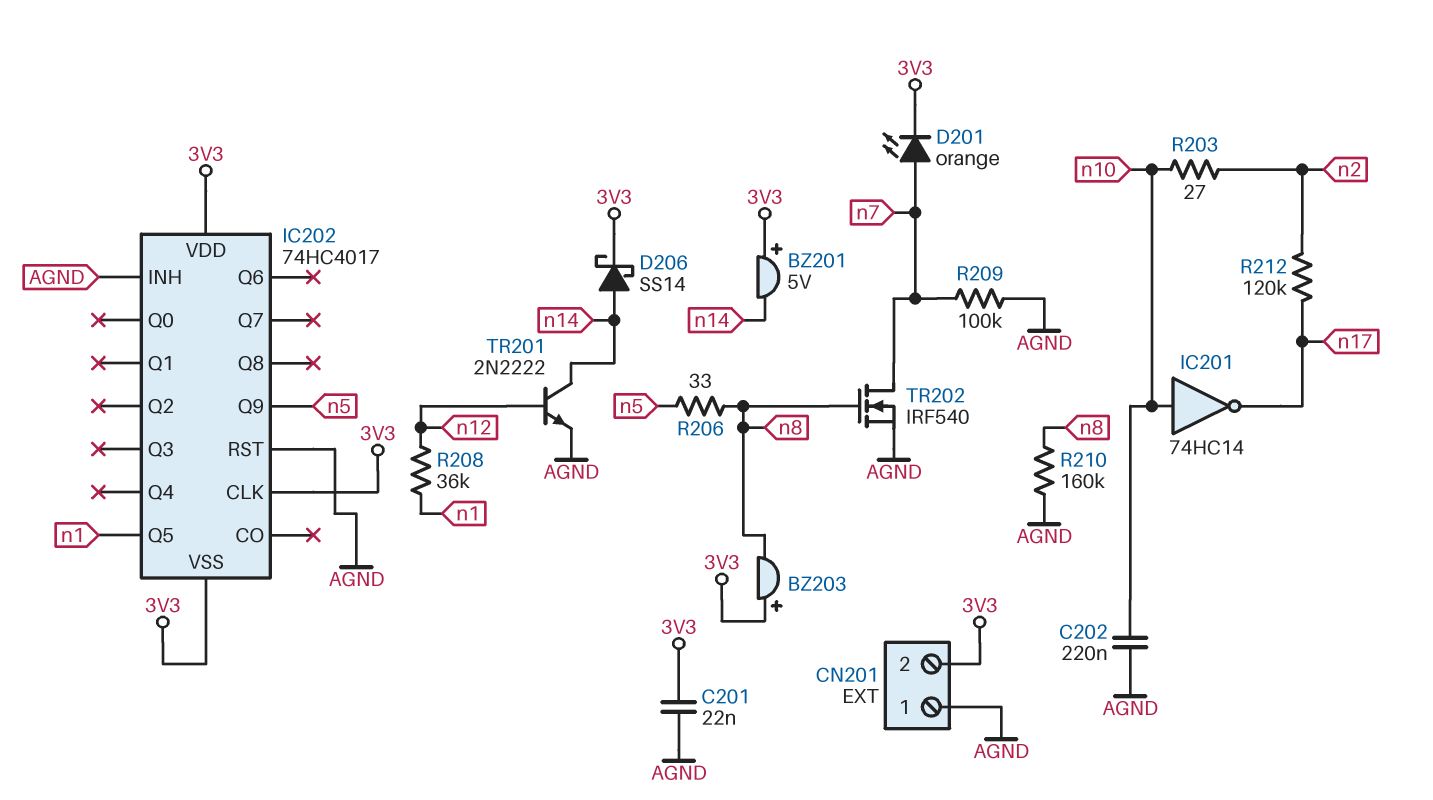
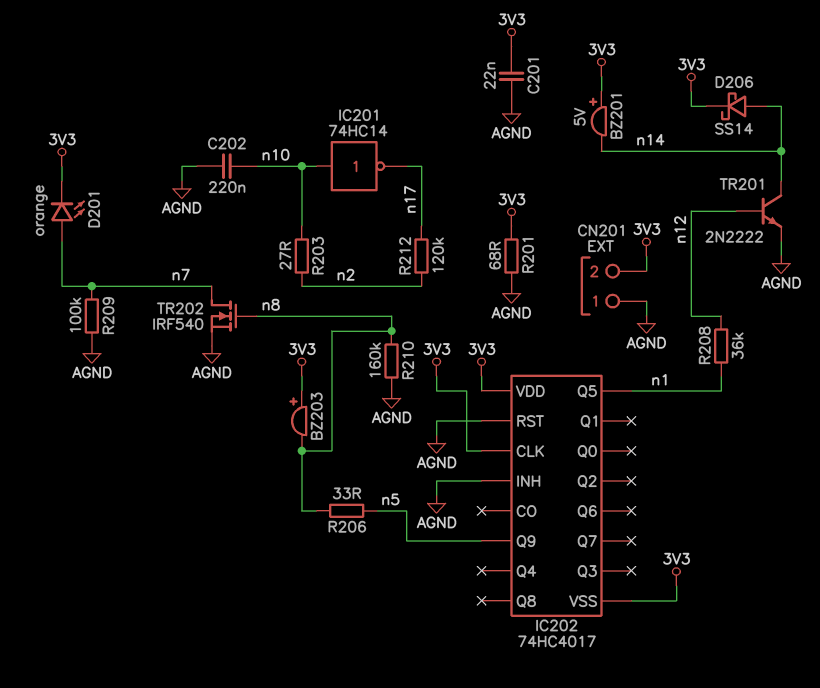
R201: none -> 68 (3V3, AGND)

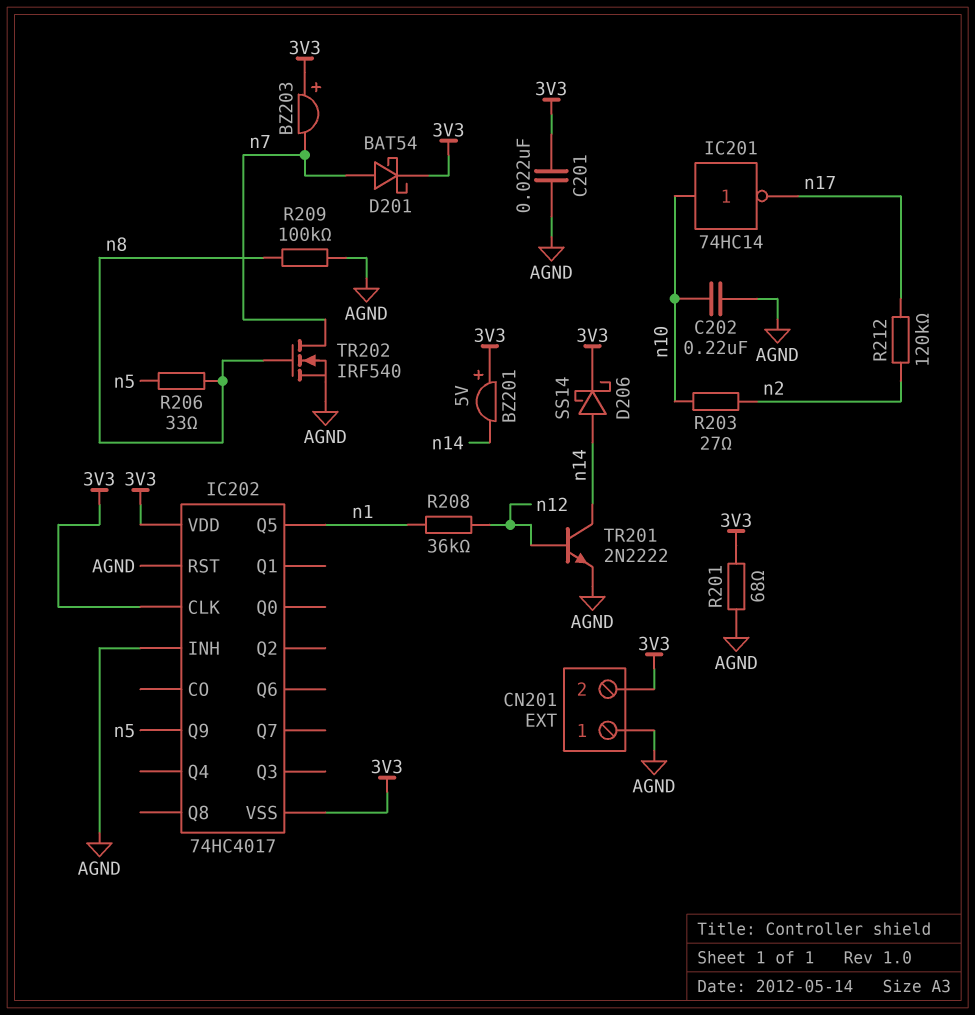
BZ203: buzzer (plus 3V3, minus n8) -> buzzer (plus 3V3, minus n7)
D201: LED orange (A n7, K 3V3) -> schottky BAT54 (A n7, K 3V3)
R209: 100k (AGND, n7) -> 100k (AGND, n8)
R210: 160k (AGND, n8) -> none

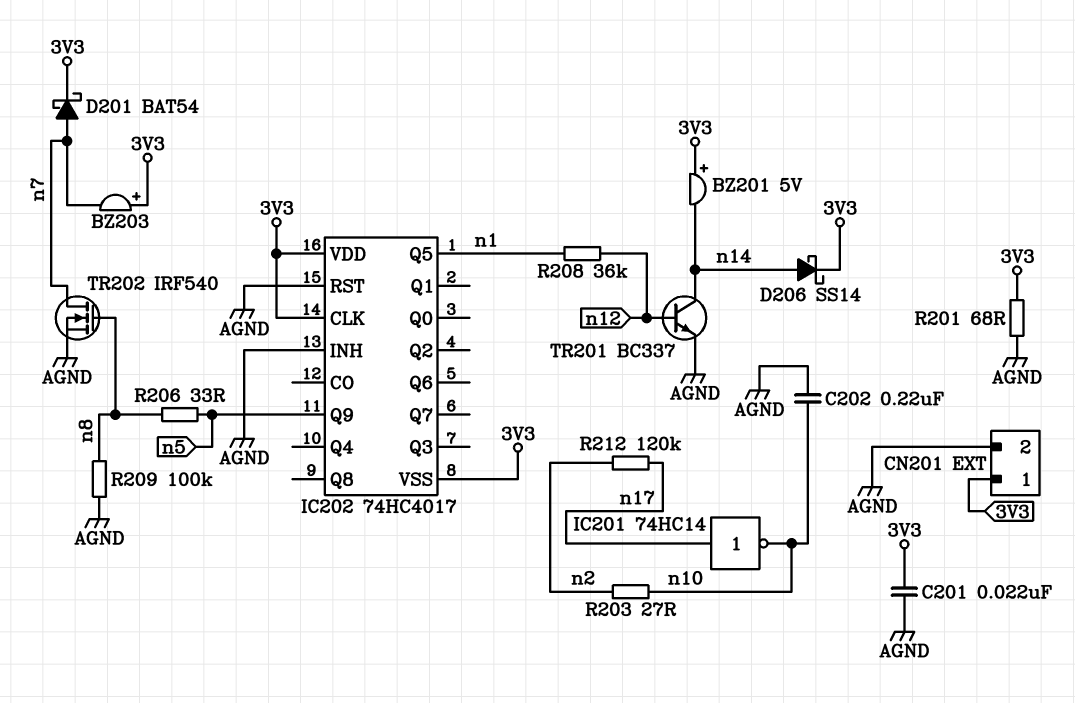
CN201 pin 1: AGND -> 3V3
CN201 pin 2: 3V3 -> AGND
IC201: NOT 74HC14 (in n10, out n17) -> NOT 74HC14 (in n17, out n10)
TR201: NPN 2N2222 (B n12, C n14, E AGND) -> NPN BC337 (B n12, C n14, E AGND)

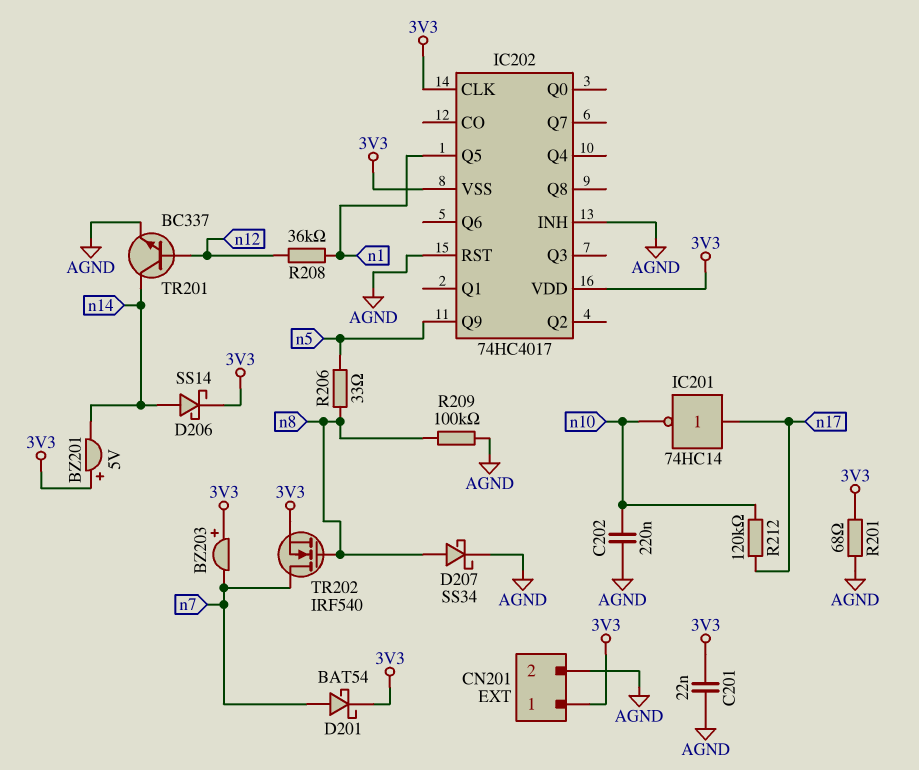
D207: none -> schottky SS34 (A n8, K AGND)
R203: 27 (n2, n10) -> none
R212: 120k (n2, n17) -> 120k (n10, n17)
TR202: NMOS IRF540 (G n8, D n7, S AGND) -> NMOS IRF540 (G n8, D n7, S 3V3)

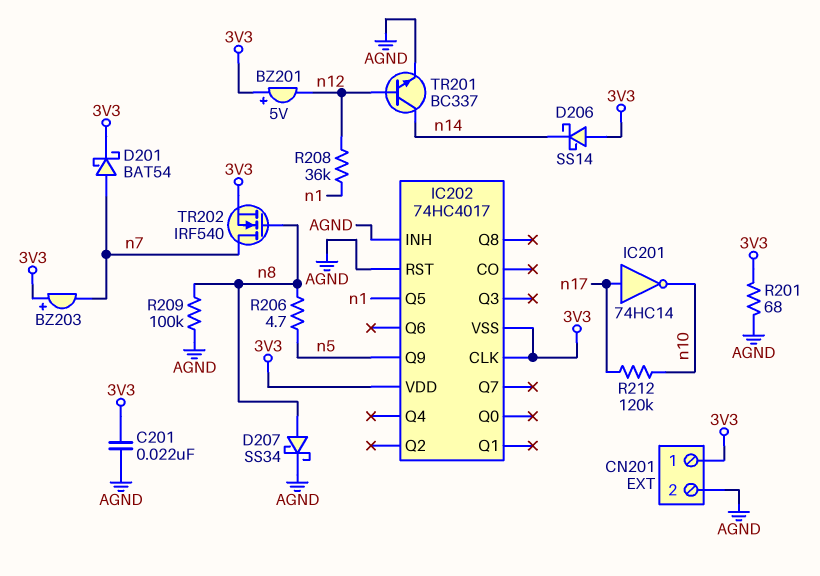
BZ201: buzzer 5V (plus 3V3, minus n14) -> buzzer 5V (plus 3V3, minus n12)
C202: 220nF (AGND, n10) -> none
D206: schottky SS14 (A n14, K 3V3) -> schottky SS14 (A 3V3, K n14)
R206: 33 (n5, n8) -> 4.7 (n5, n8)

